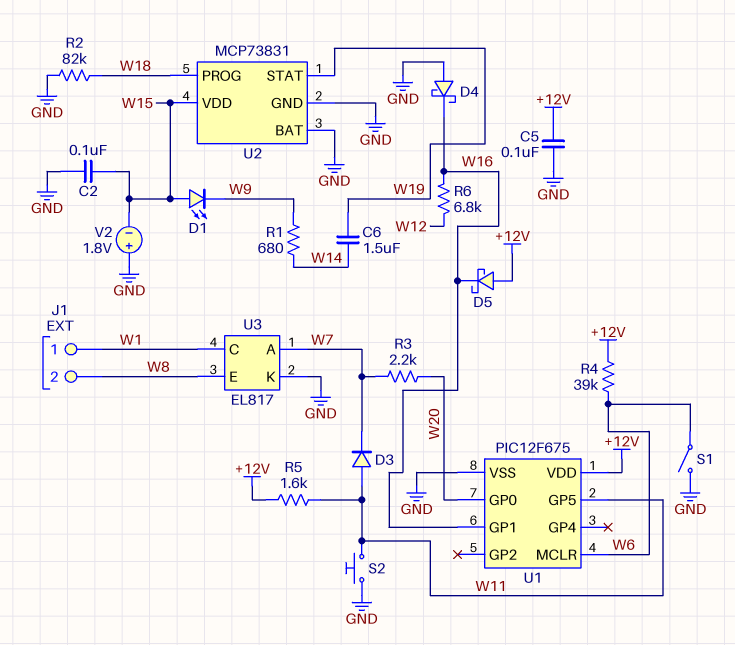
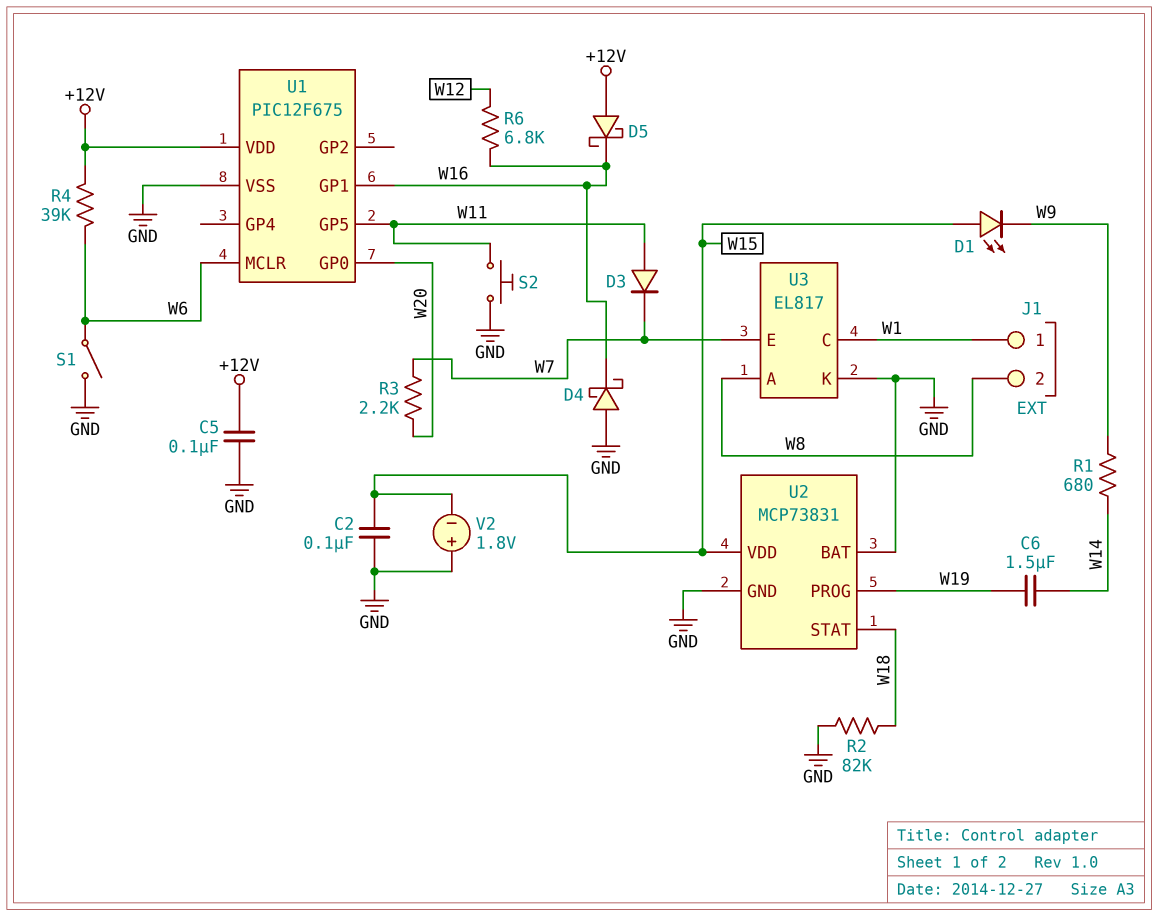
R5: 1.6k (+12V, W11) -> none
U2 pin PROG: W18 -> W19
U2 pin STAT: W19 -> W18
U3 pin A: W7 -> W8
U3 pin E: W8 -> W7

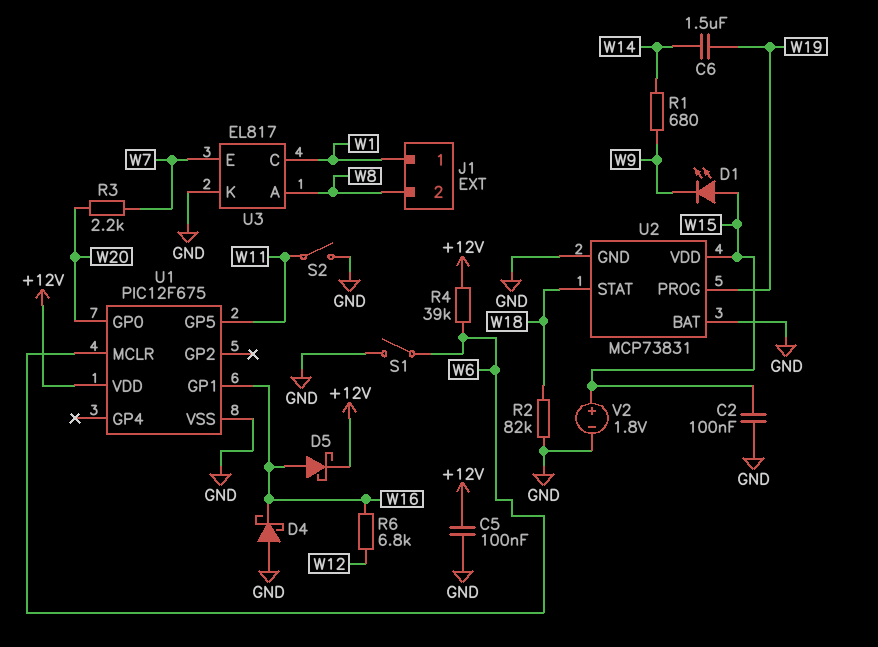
D3: diode (A W11, K W7) -> none
D5: schottky (A +12V, K W16) -> schottky (A W16, K +12V)
S2: button (GND, W11) -> switch (GND, W11)
V2: 1.8V (plus GND, minus W15) -> 1.8V (plus W15, minus GND)

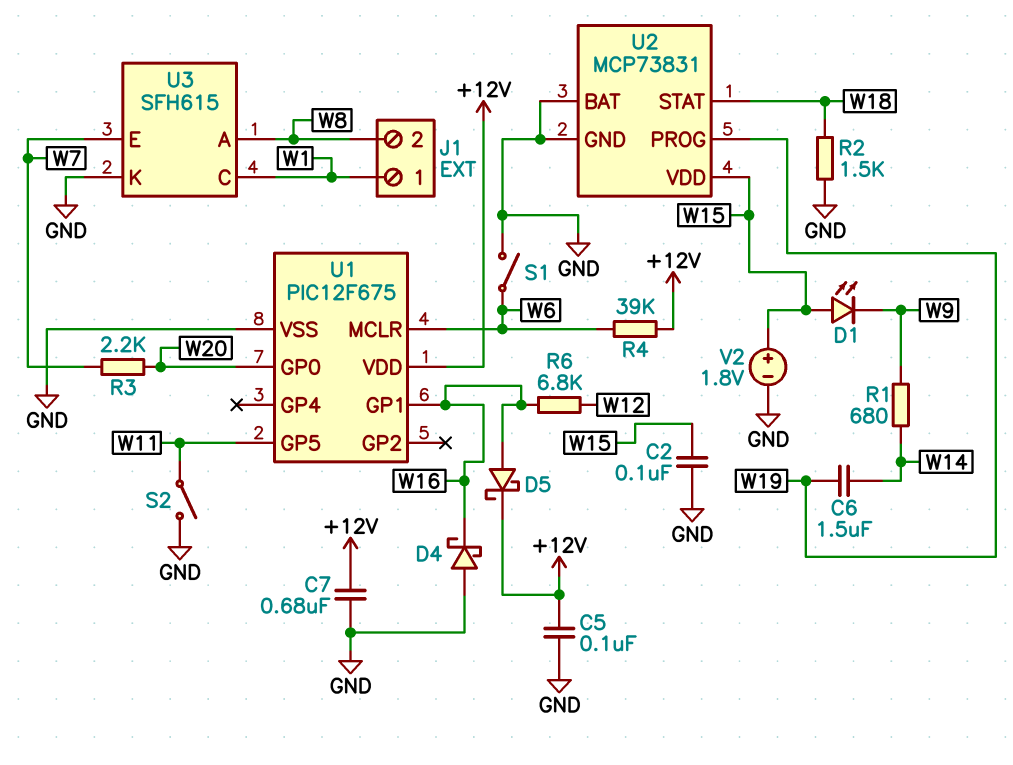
C7: none -> 680nF (+12V, GND)
R2: 82k (GND, W18) -> 1.5k (GND, W18)
U3: EL817 -> SFH615

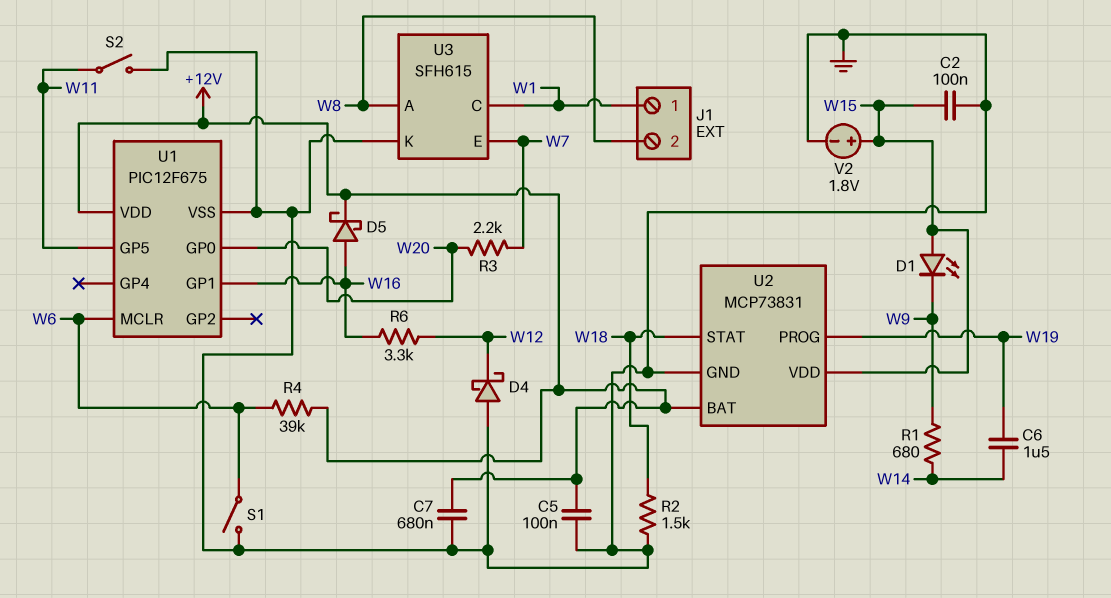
D4: schottky (A GND, K W16) -> schottky (A GND, K W12)
R6: 6.8k (W12, W16) -> 3.3k (W12, W16)
U2 pin BAT: GND -> +12V

